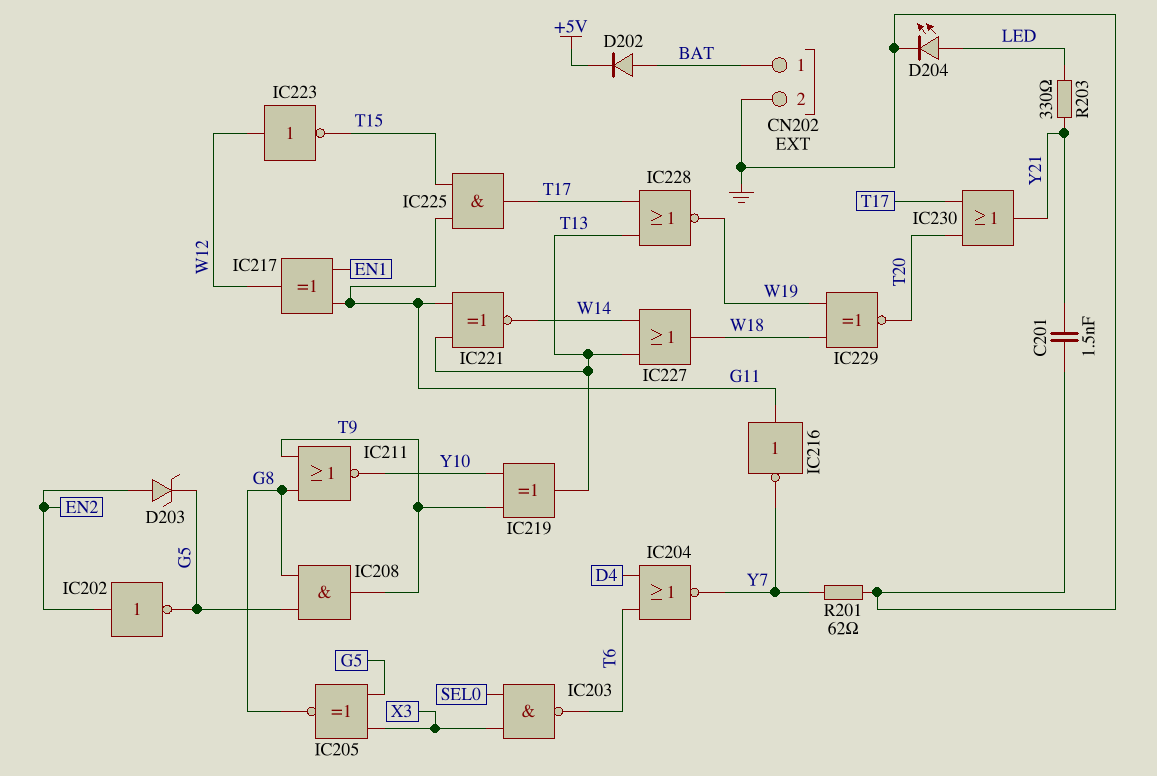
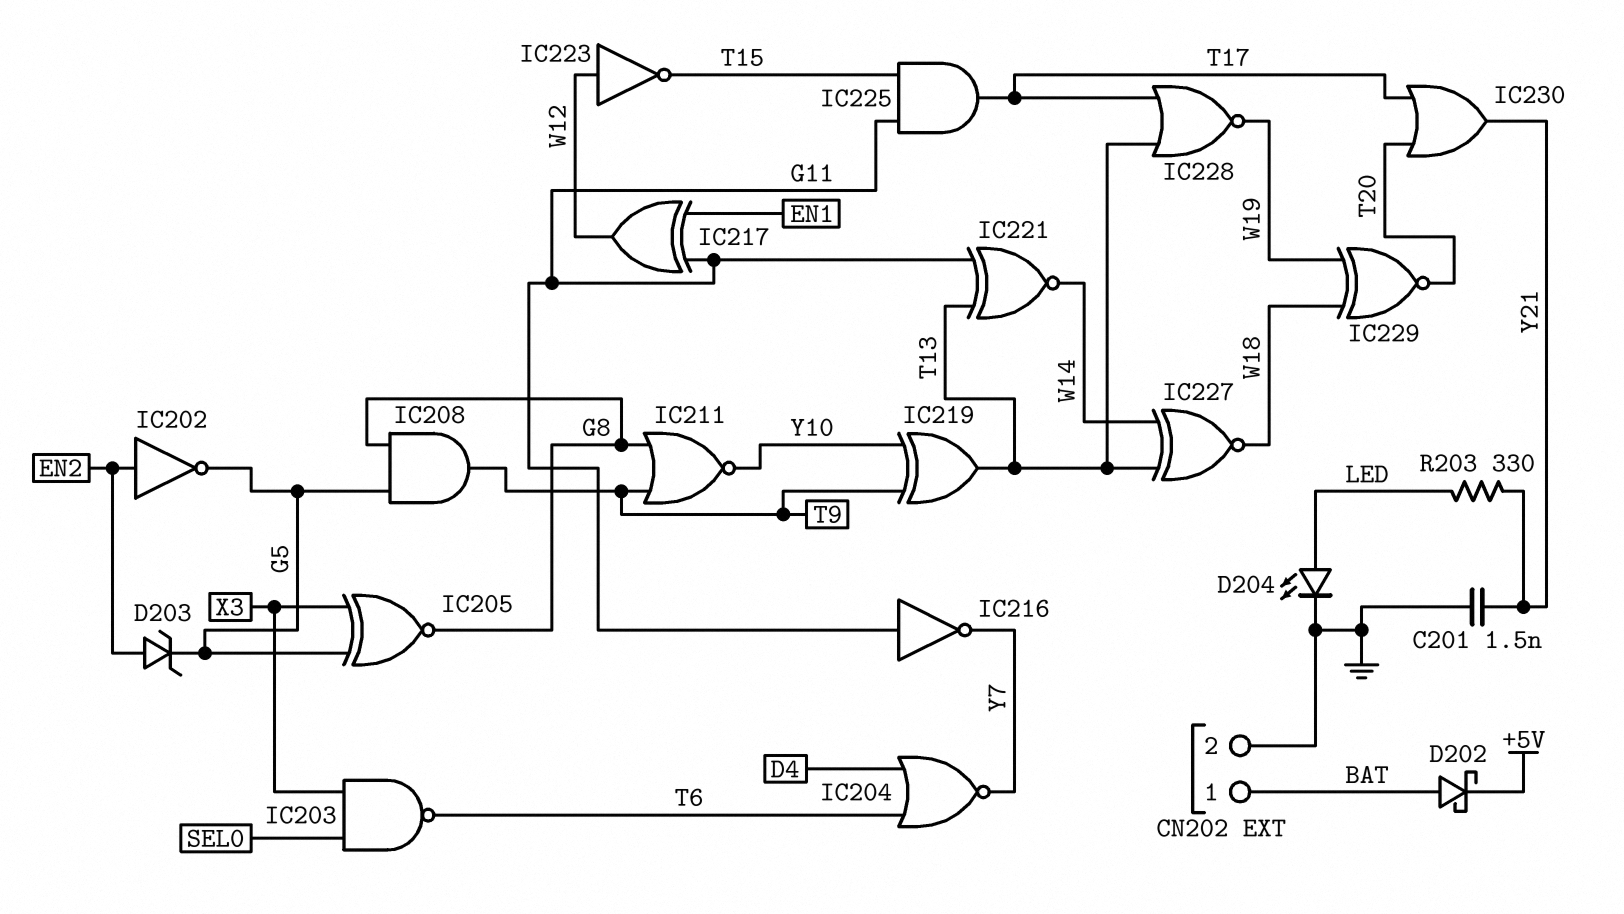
D202: diode (A BAT, K +5V) -> schottky (A BAT, K +5V)
IC227: OR (in T13, in W14, out W18) -> XNOR (in T13, in W14, out W18)
R201: 62 (GND, Y7) -> none

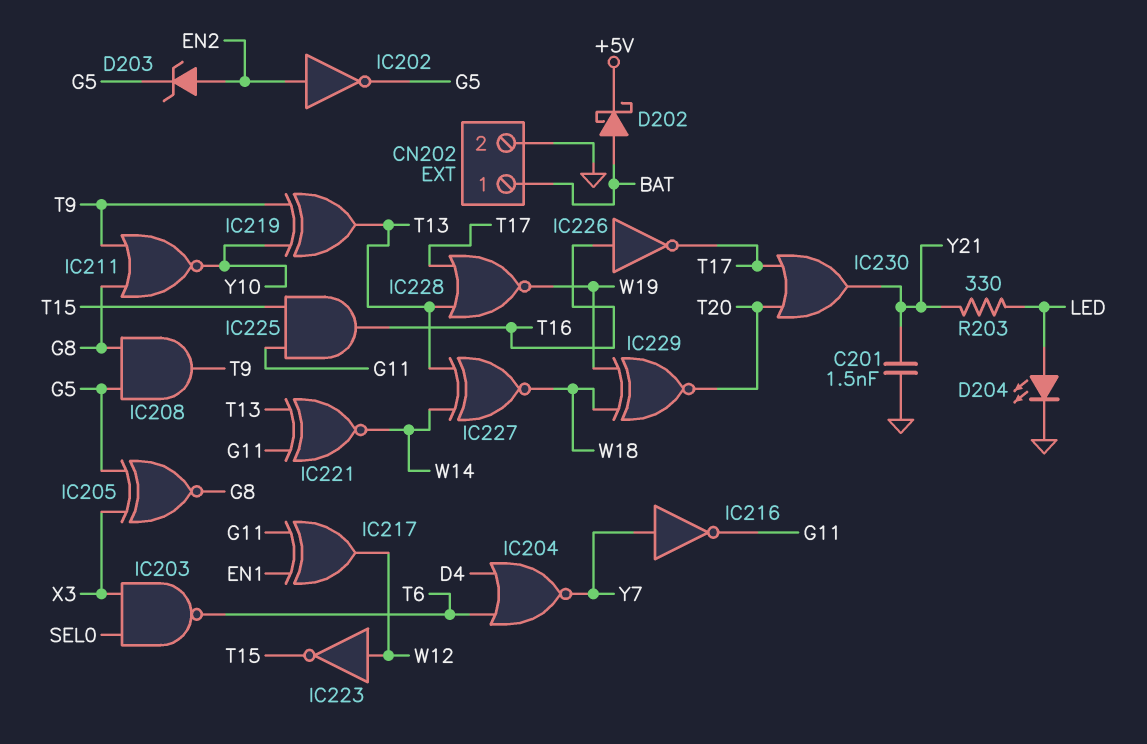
IC216: NOT (in G11, out Y7) -> NOT (in Y7, out G11)
IC225: AND (in G11, in T15, out T17) -> AND (in G11, in T15, out T16)
IC226: none -> NOT (in T16, out T17)

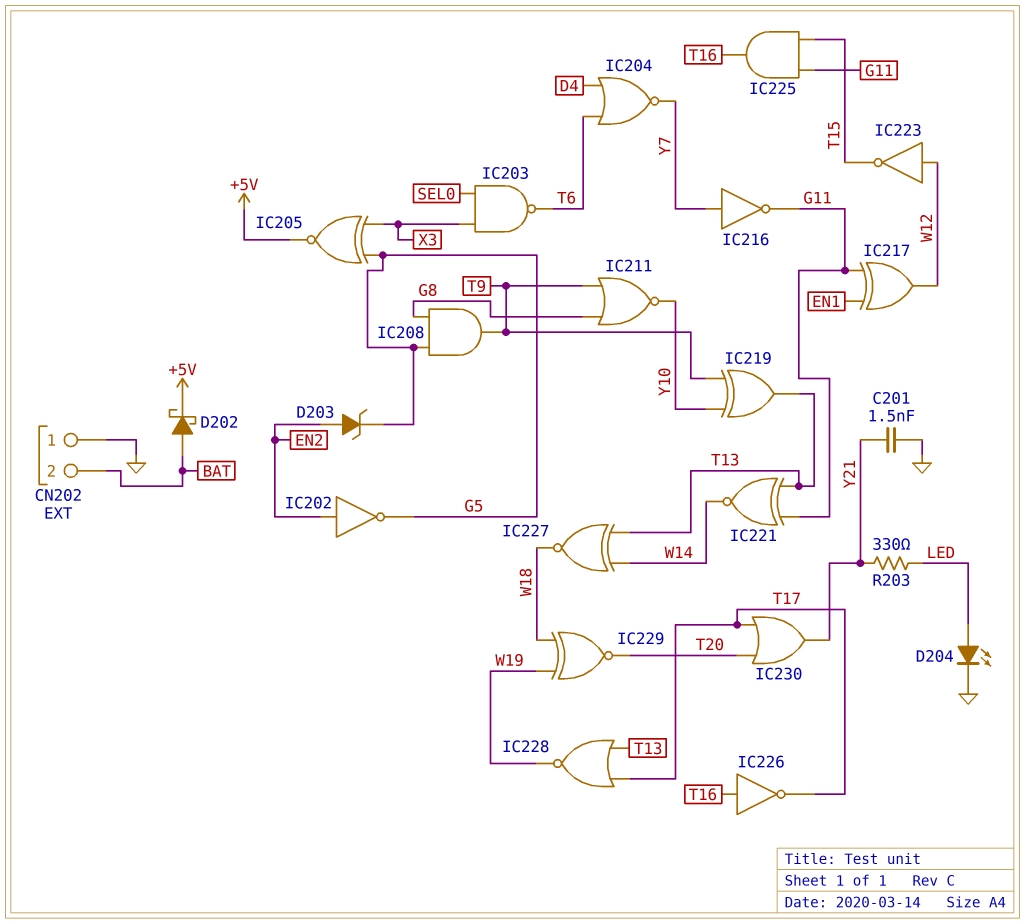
CN202 pin 1: BAT -> GND
CN202 pin 2: GND -> BAT
IC205: XNOR (in G5, in X3, out G8) -> XNOR (in G5, in X3, out +5V)

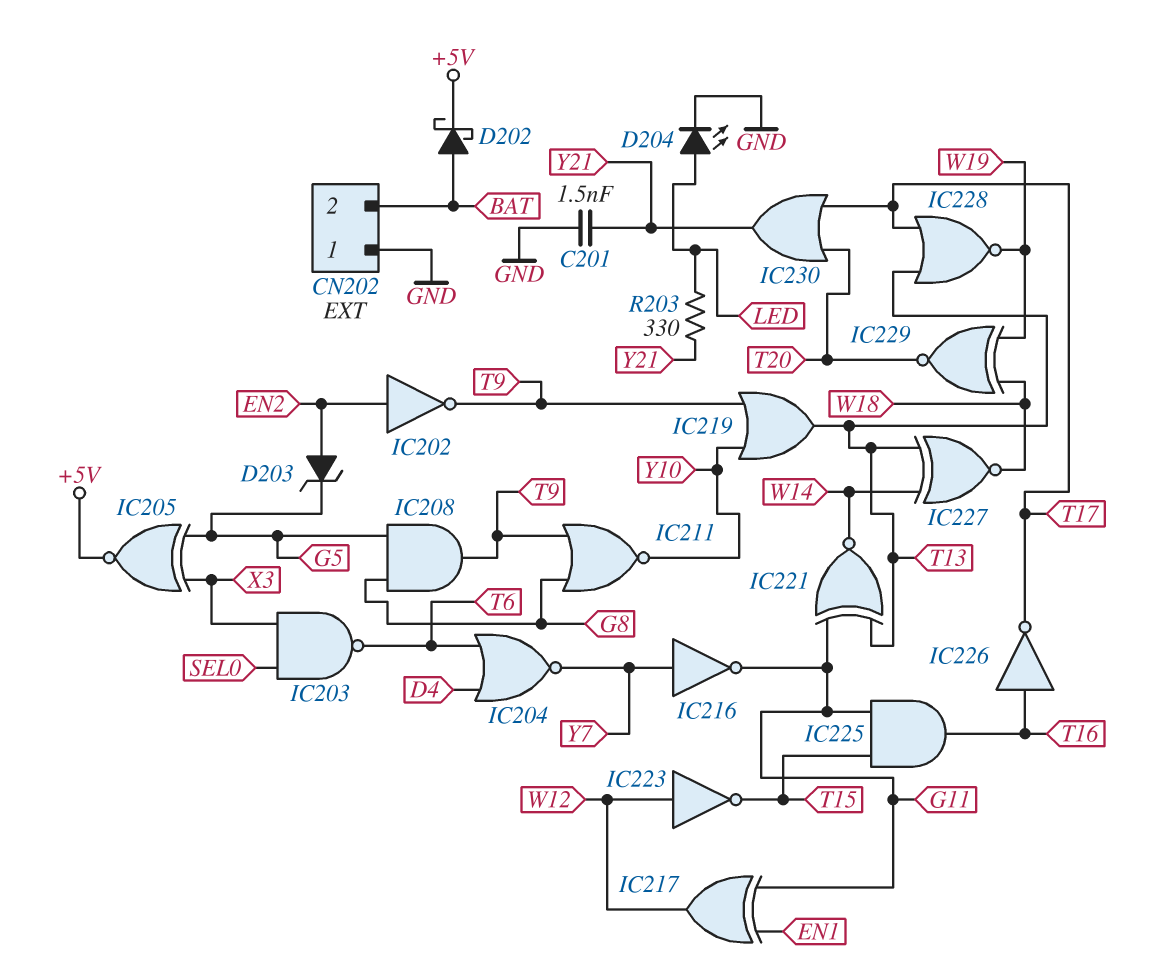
IC202: NOT (in EN2, out G5) -> NOT (in EN2, out T9)
IC219: XOR (in T9, in Y10, out T13) -> OR (in T9, in Y10, out T13)

